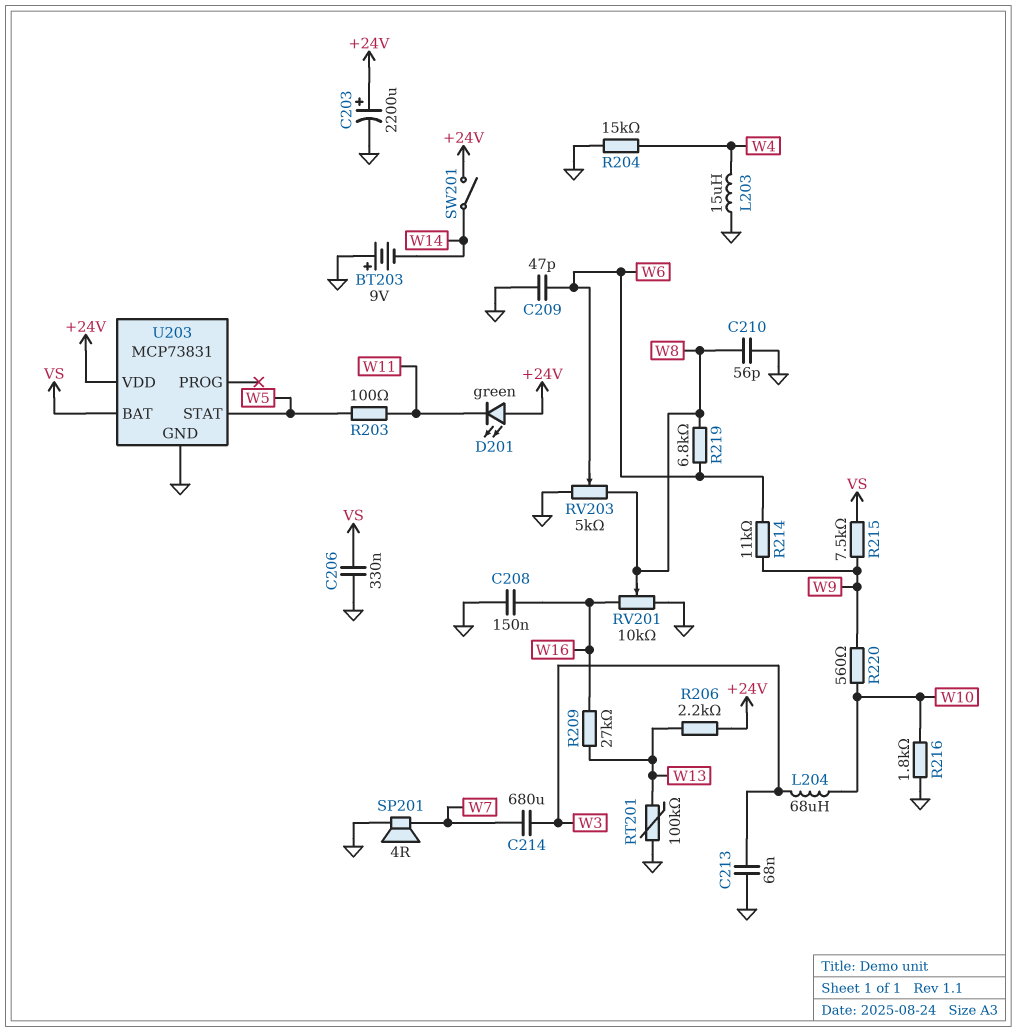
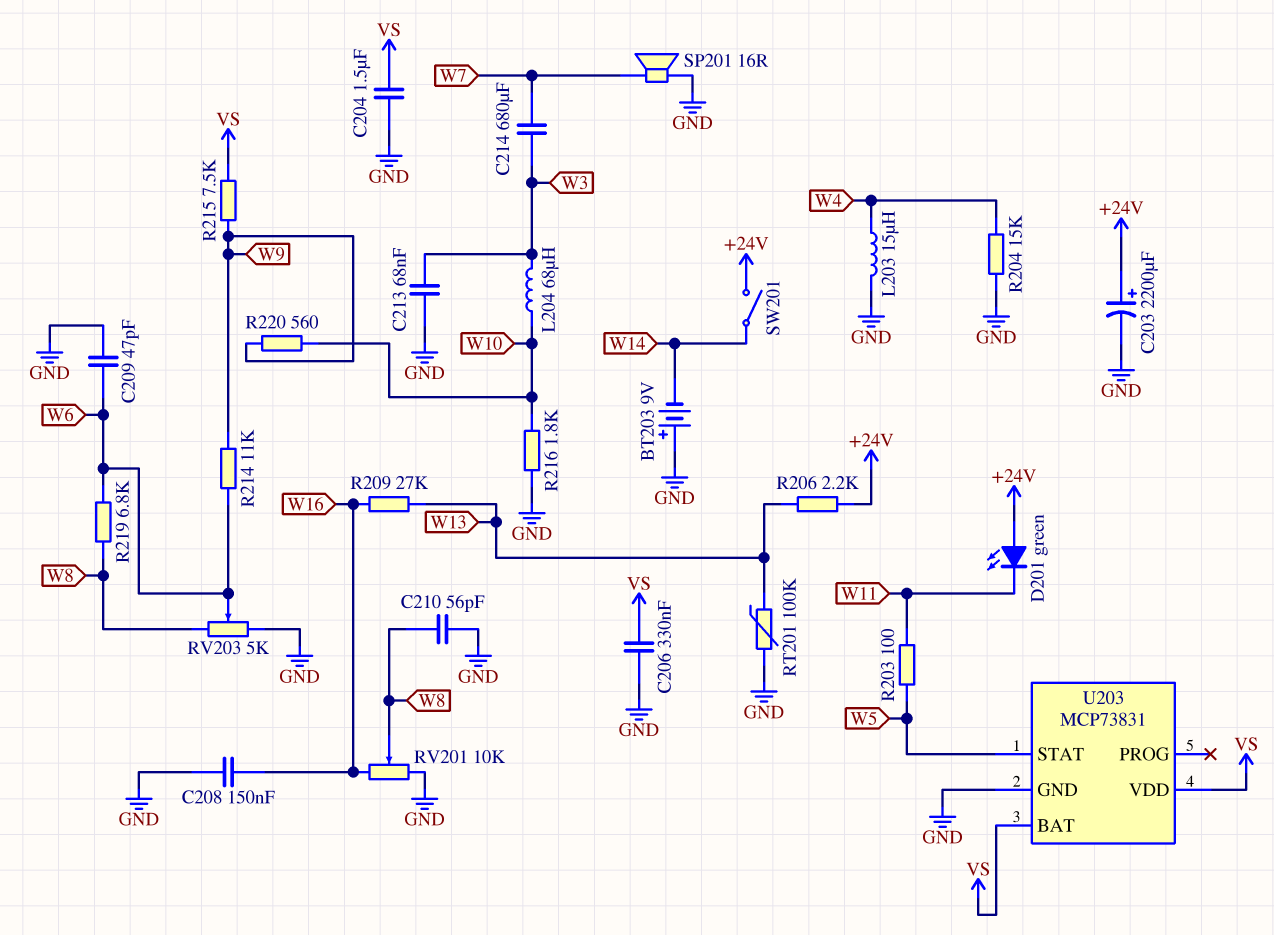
C204: none -> 1.5uF (GND, VS)
SP201: speaker 4R (GND, W7) -> speaker 16R (GND, W7)
U203 pin VDD: +24V -> VS

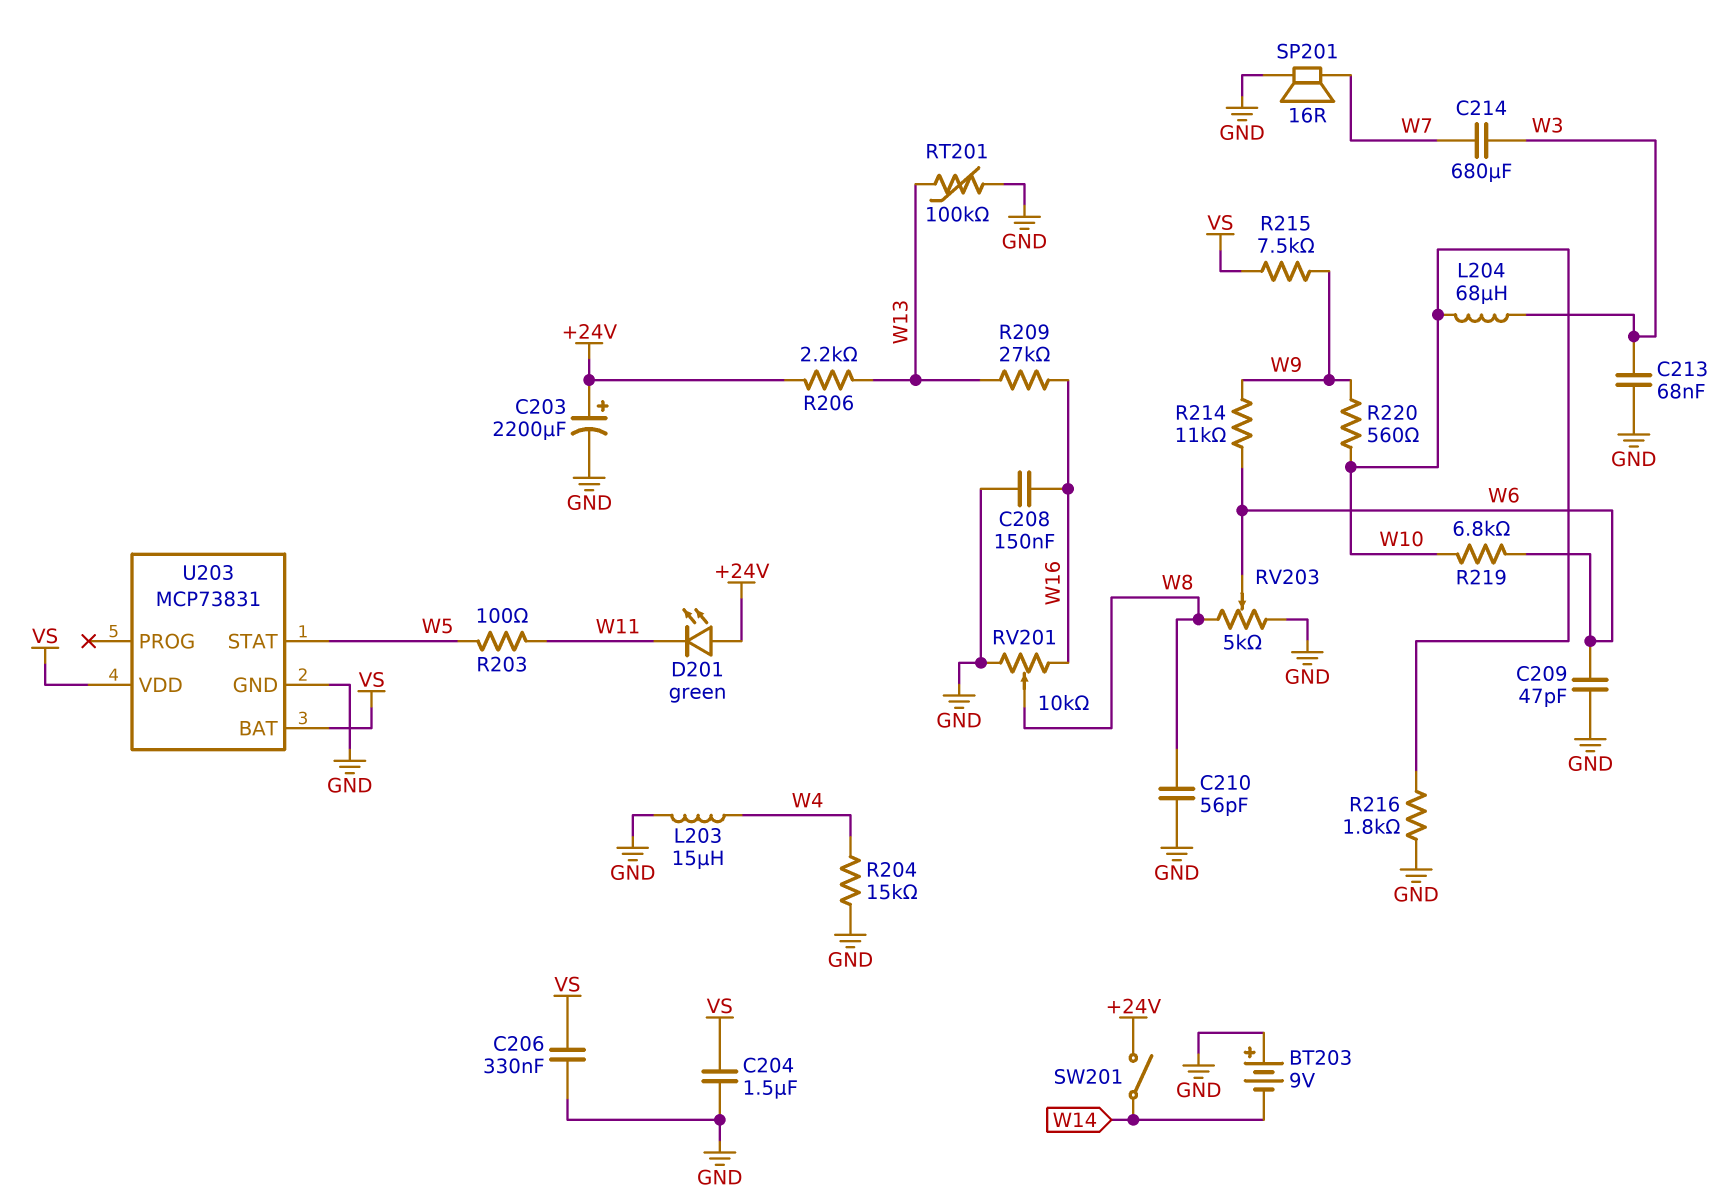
R219: 6.8k (W6, W8) -> 6.8k (W6, W10)

